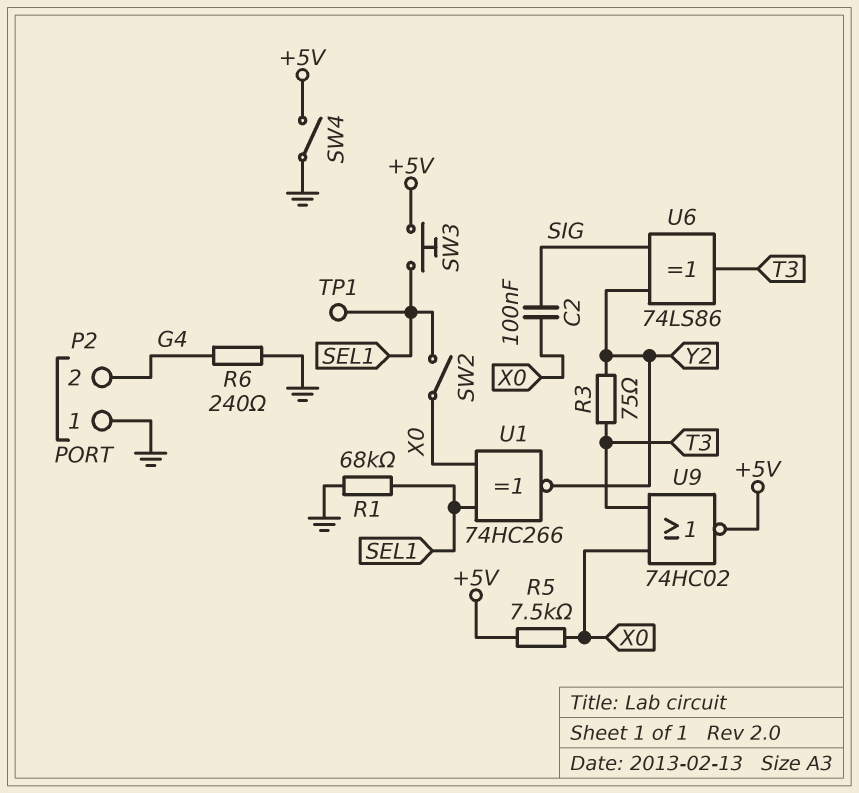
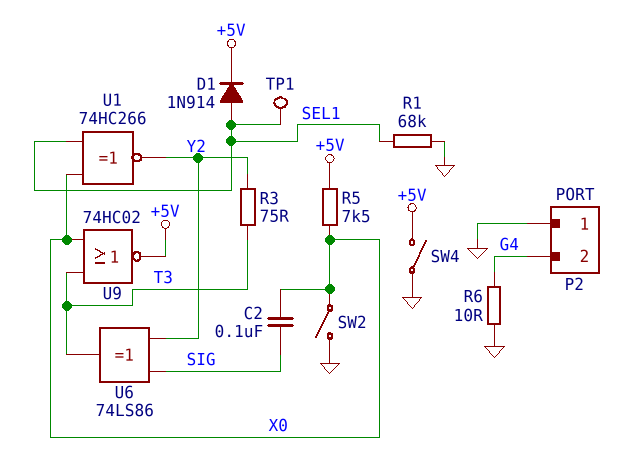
D1: none -> diode 1N914 (A SEL1, K +5V)
R6: 240 (G4, GND) -> 10 (G4, GND)
SW2: switch (SEL1, X0) -> switch (GND, X0)
SW3: button (+5V, SEL1) -> none

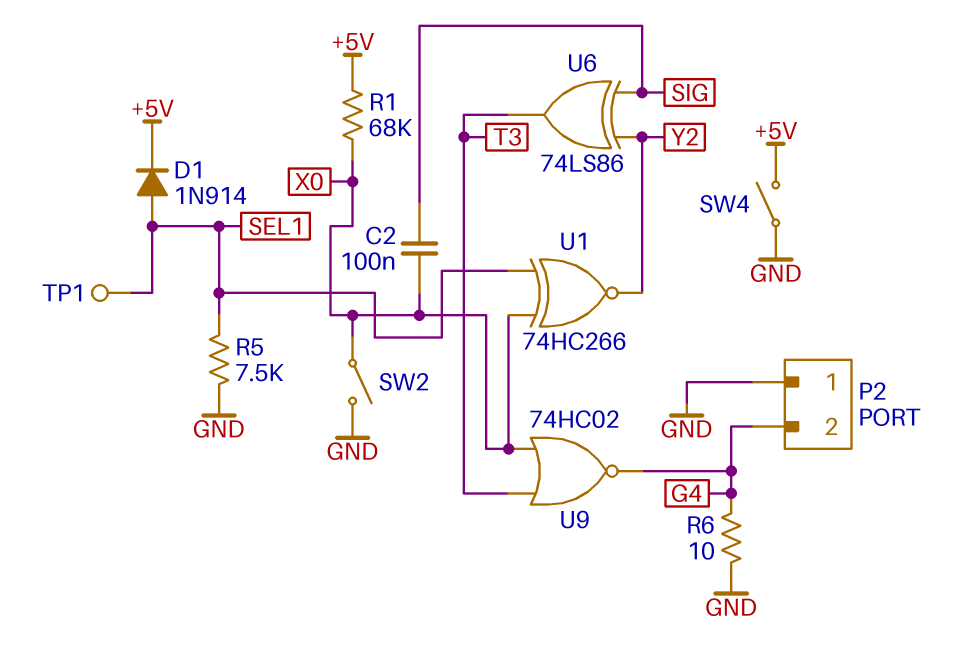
R1: 68k (GND, SEL1) -> 68k (+5V, X0)
R3: 75 (T3, Y2) -> none
R5: 7.5k (+5V, X0) -> 7.5k (GND, SEL1)
U9: NOR 74HC02 (in T3, in X0, out +5V) -> NOR 74HC02 (in T3, in X0, out G4)

